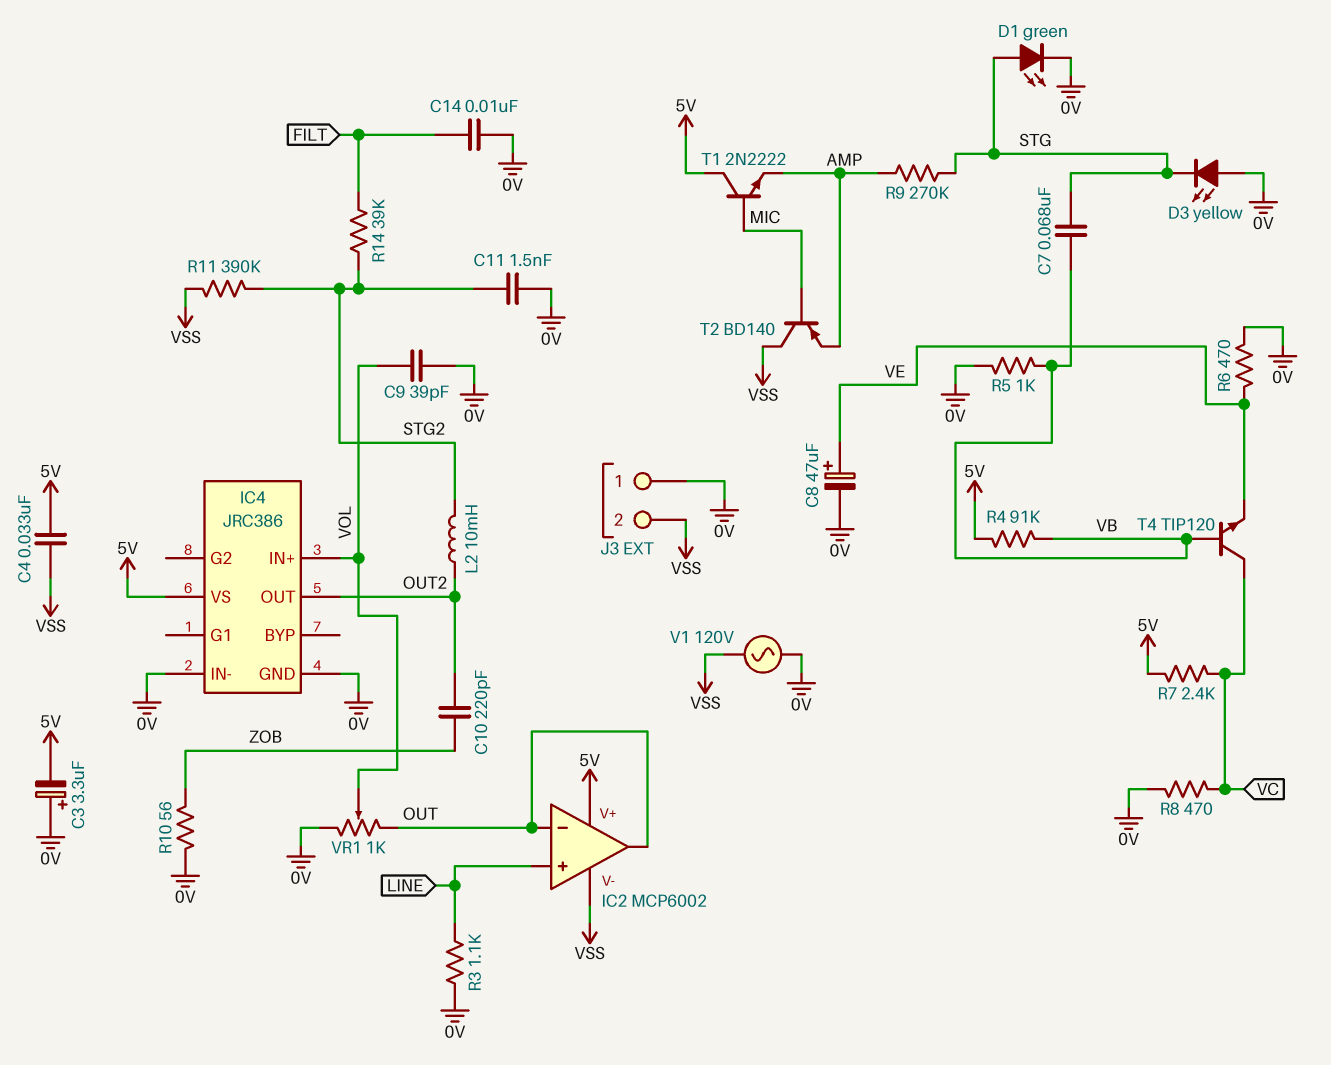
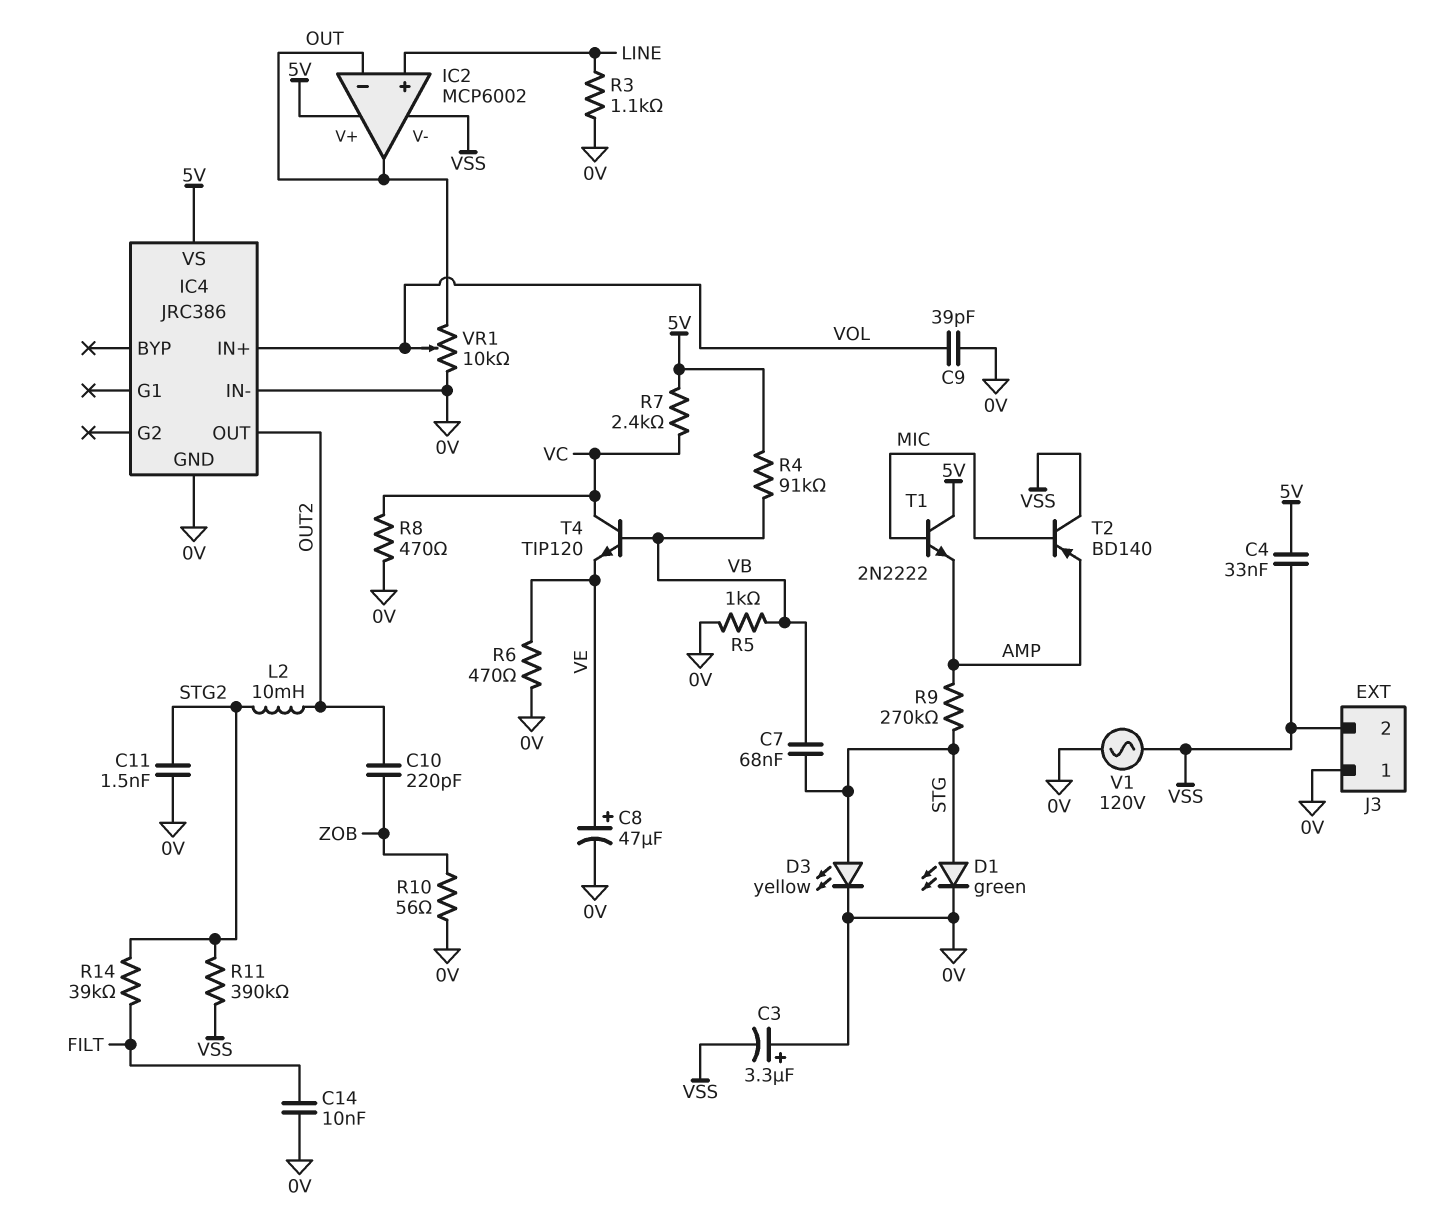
C3: 3.3uF (plus 0V, minus 5V) -> 3.3uF (plus 0V, minus VSS)
D3: LED yellow (A 0V, K STG) -> LED yellow (A STG, K 0V)
VR1: 1k (0V, OUT, wiper VOL) -> 10k (0V, OUT, wiper VOL)

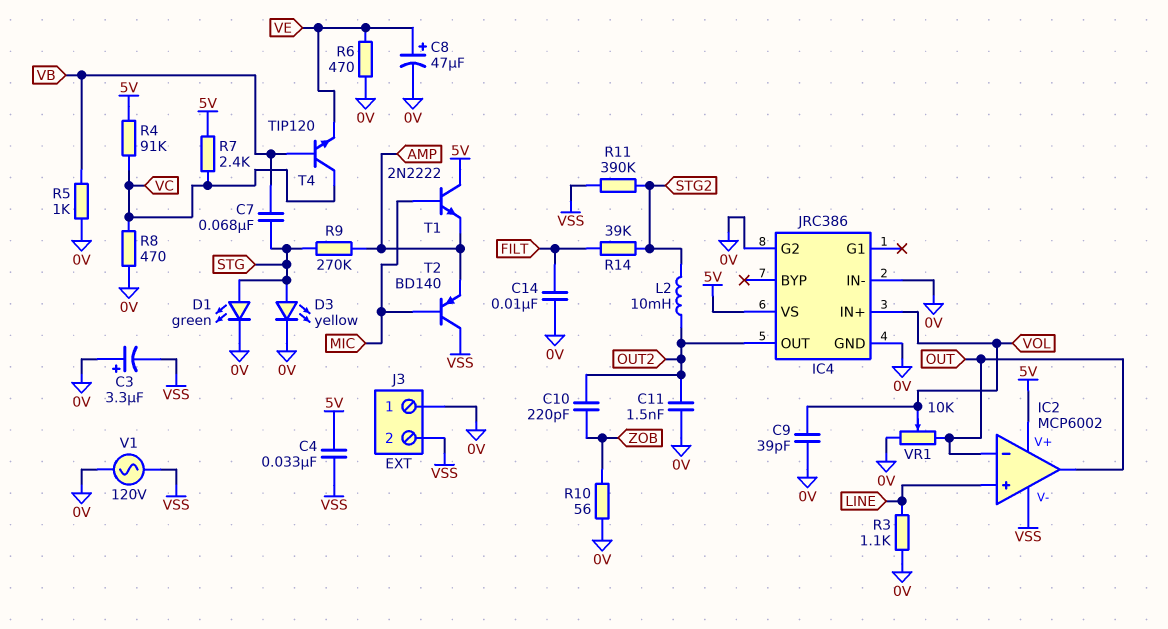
C11: 1.5nF (0V, STG2) -> 1.5nF (0V, OUT2)
IC4 pin G2: none -> 0V
R4: 91k (5V, VB) -> 91k (5V, VC)

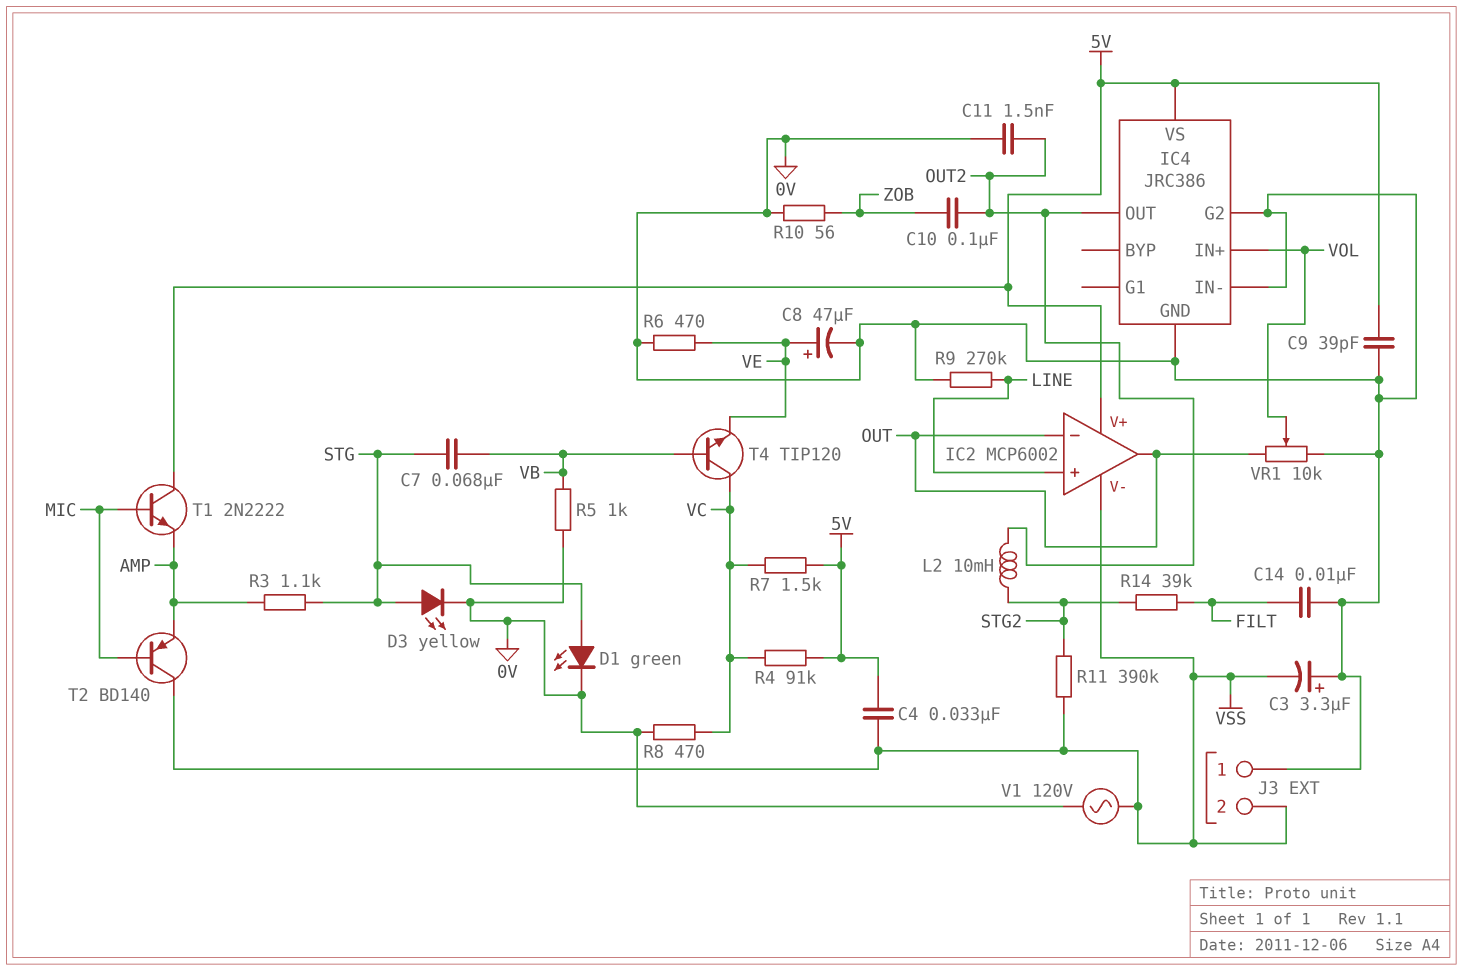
C9: 39pF (0V, VOL) -> 39pF (0V, 5V)
C10: 220pF (OUT2, ZOB) -> 100nF (OUT2, ZOB)
R3: 1.1k (0V, LINE) -> 1.1k (AMP, STG)
R7: 2.4k (5V, VC) -> 1.5k (5V, VC)
R9: 270k (AMP, STG) -> 270k (0V, LINE)

